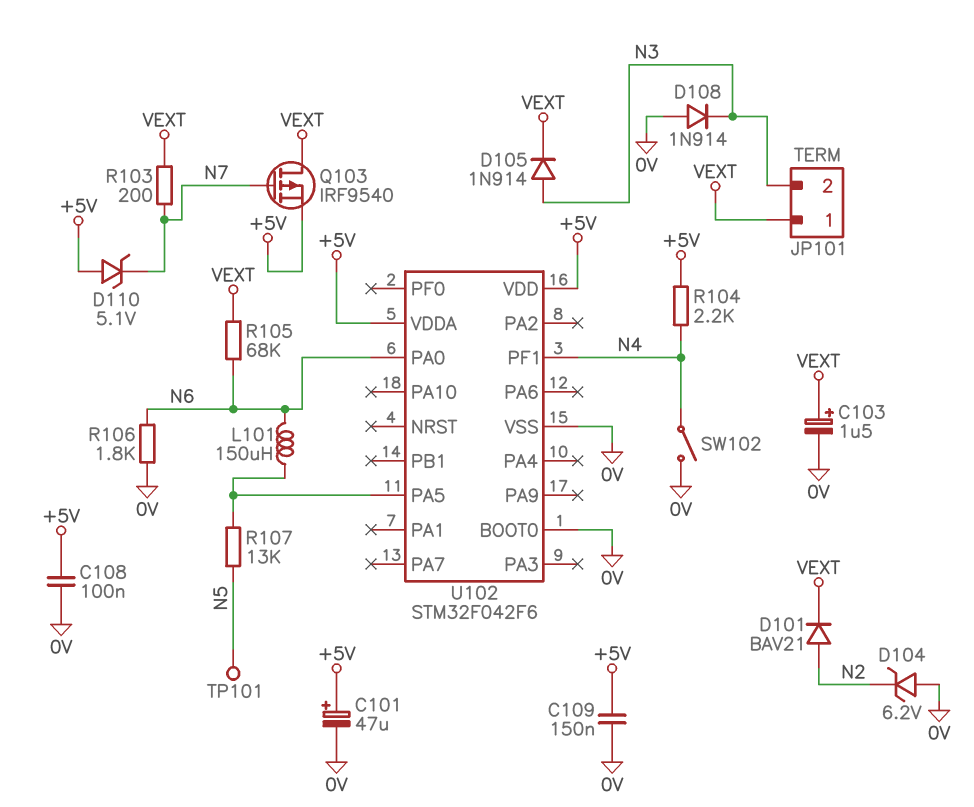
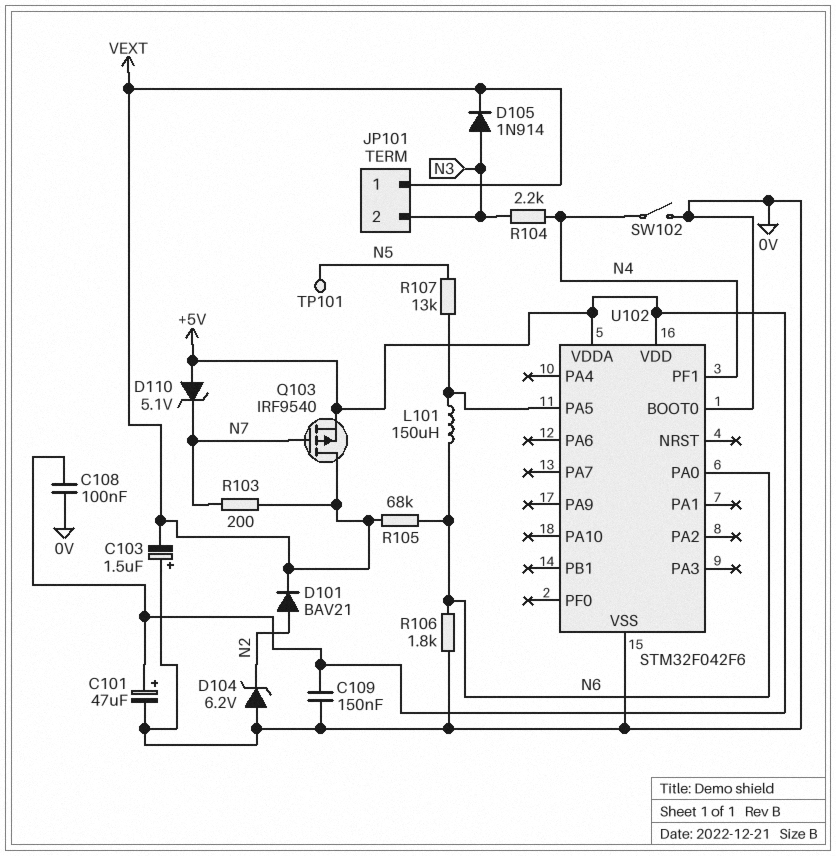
C103: 1.5uF (plus VEXT, minus 0V) -> 1.5uF (plus 0V, minus VEXT)
D108: diode 1N914 (A 0V, K N3) -> none
R104: 2.2k (+5V, N4) -> 2.2k (N3, N4)

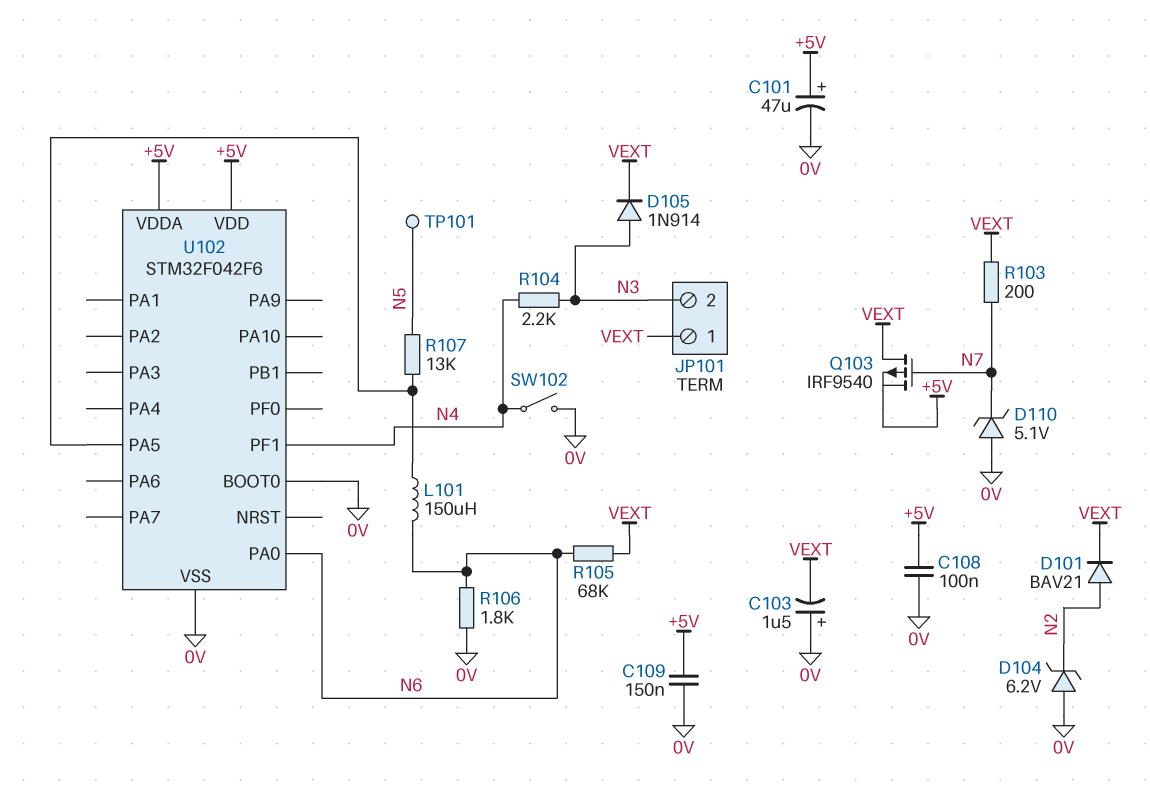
D110: zener 5.1V (A +5V, K N7) -> zener 5.1V (A 0V, K N7)

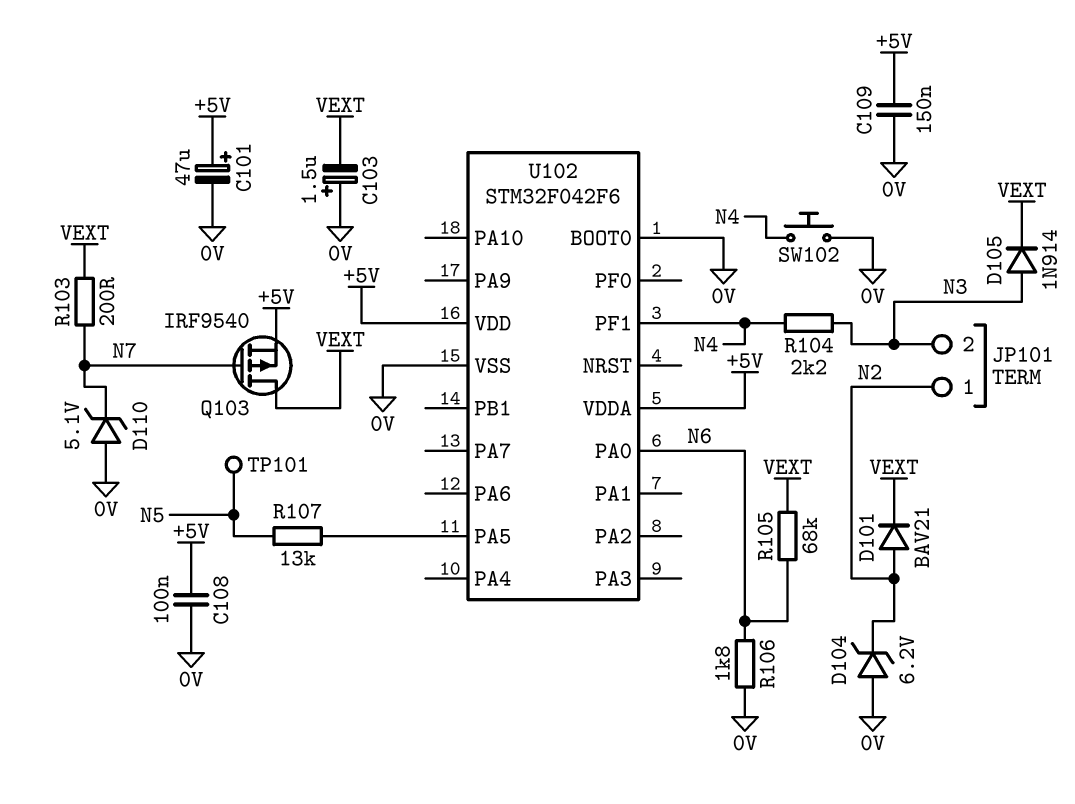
JP101 pin 1: VEXT -> N2
L101: 150uH (N6, U102/PA5) -> none
SW102: switch (0V, N4) -> button (0V, N4)

